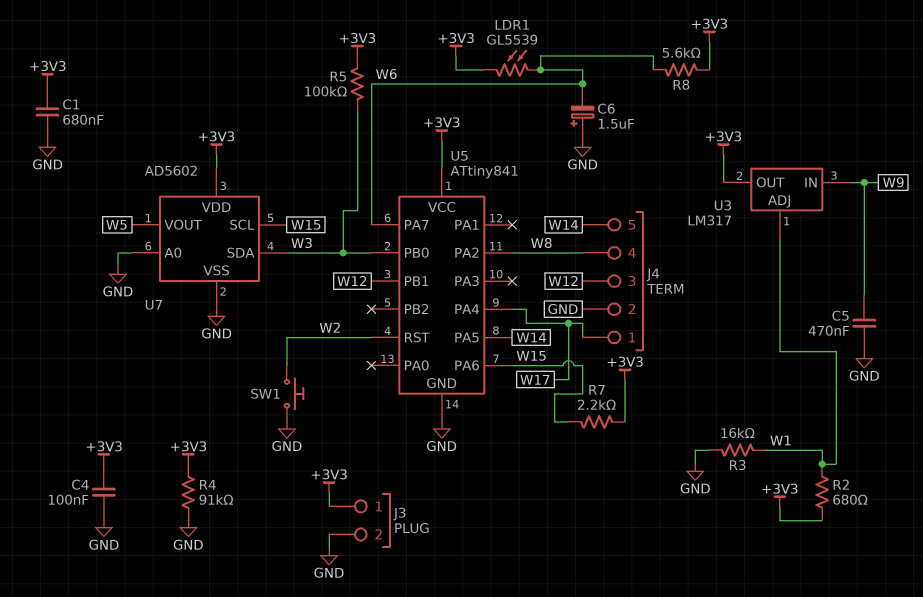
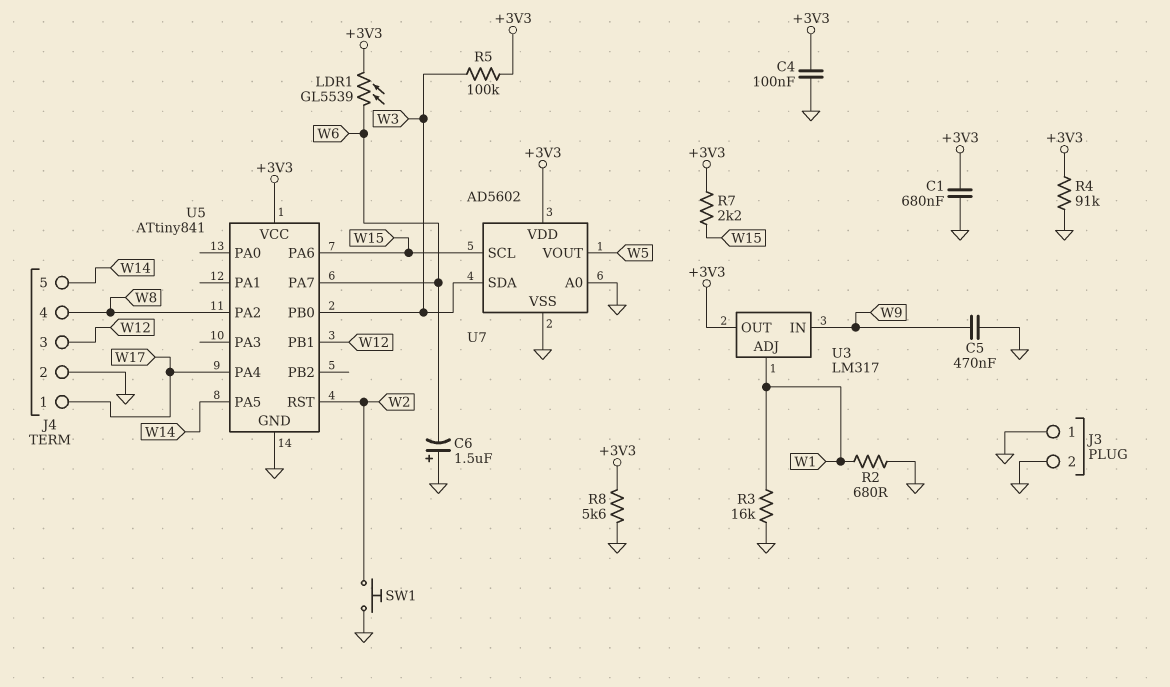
J3 pin 1: +3V3 -> GND
R2: 680 (+3V3, W1) -> 680 (GND, W1)
R8: 5.6k (+3V3, W6) -> 5.6k (+3V3, GND)

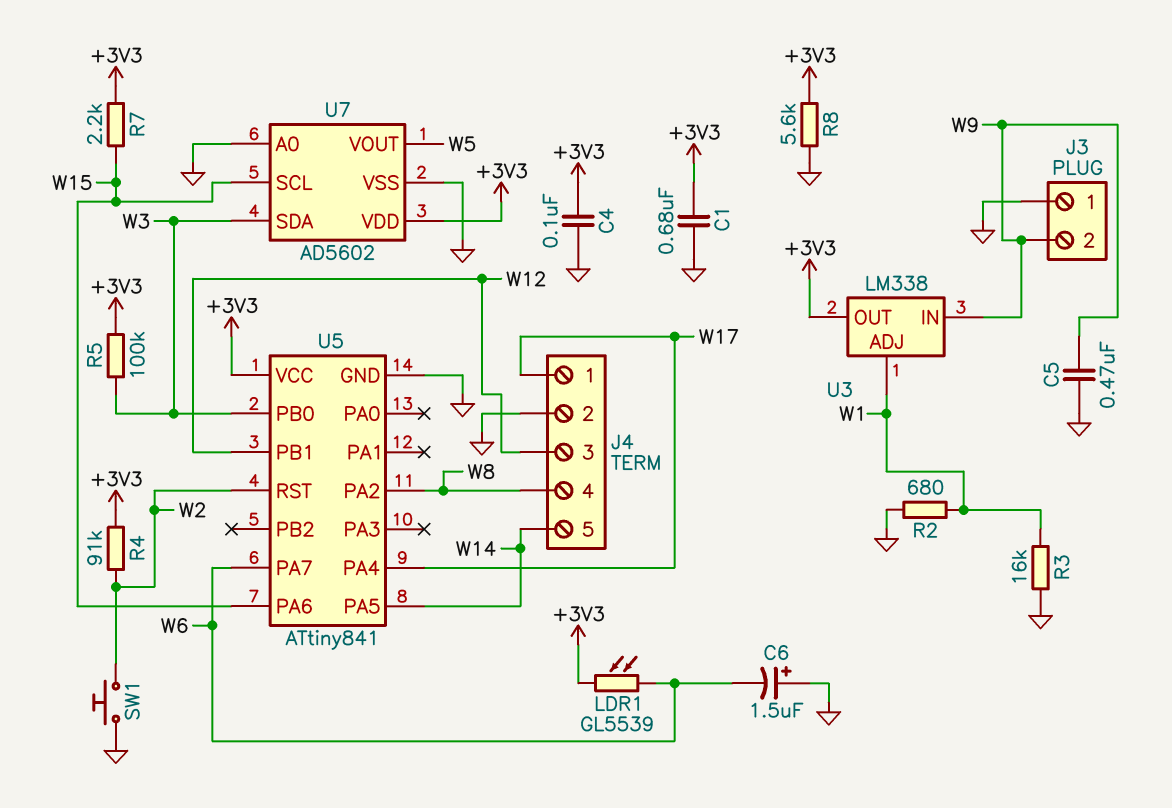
J3 pin 2: GND -> W9
R4: 91k (+3V3, GND) -> 91k (+3V3, W2)
U3: LM317 -> LM338

